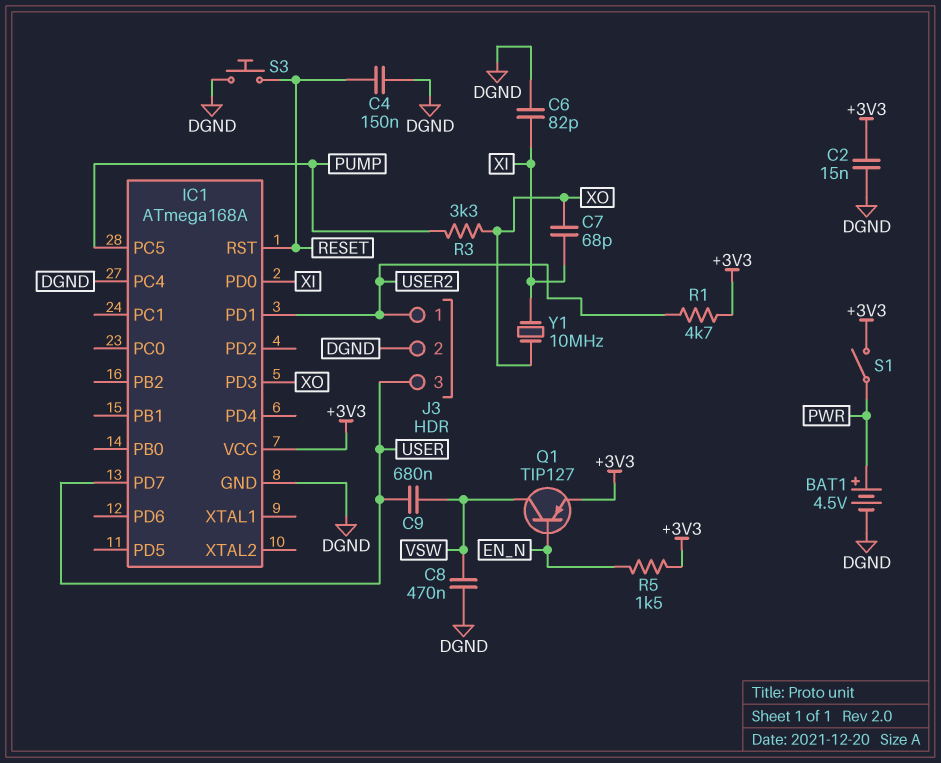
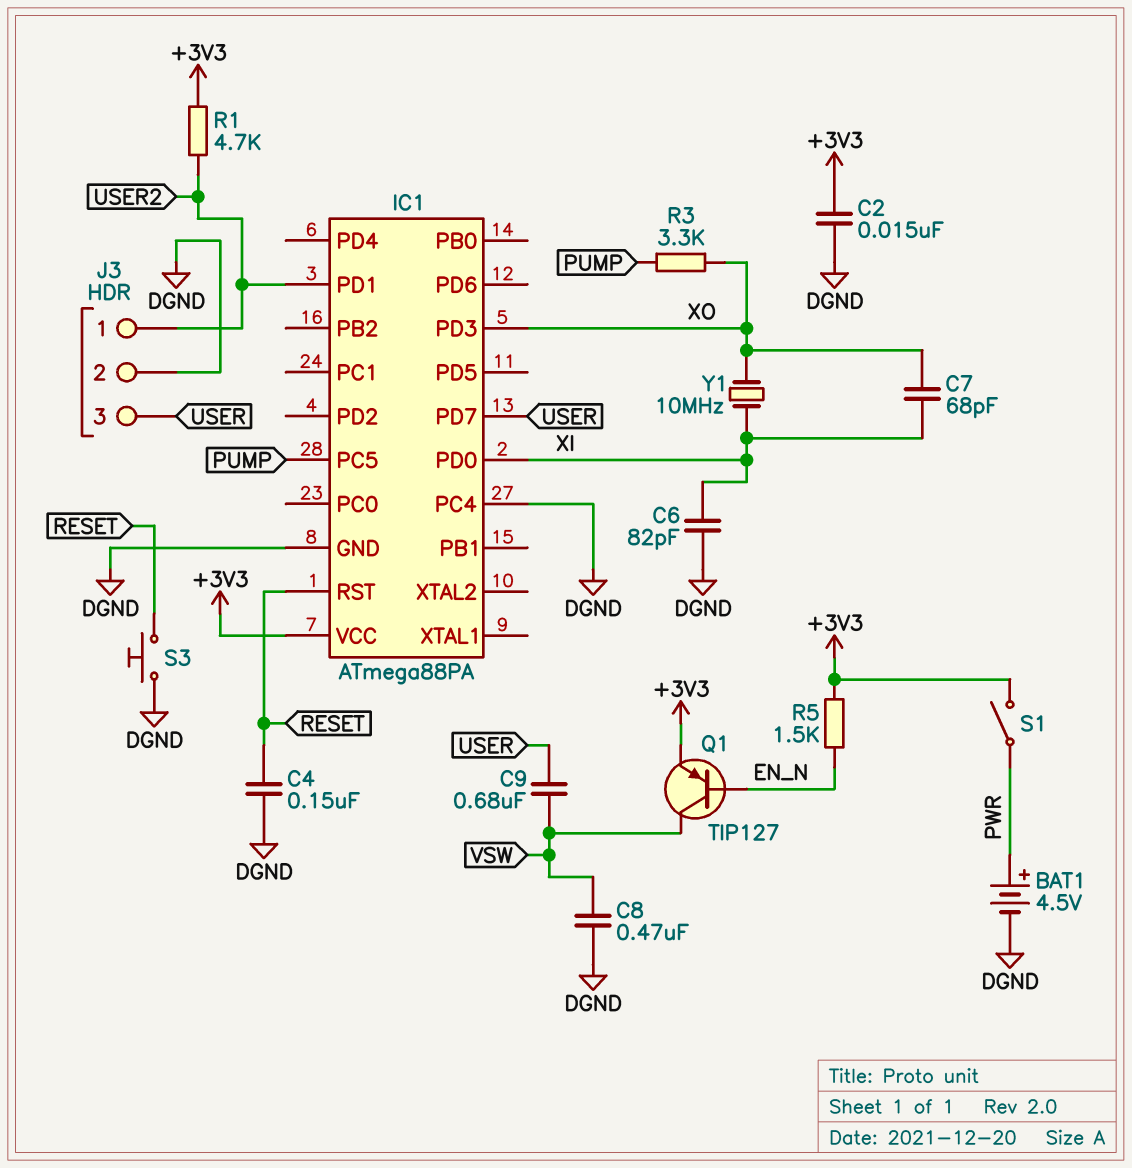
IC1: ATmega168A -> ATmega88PA

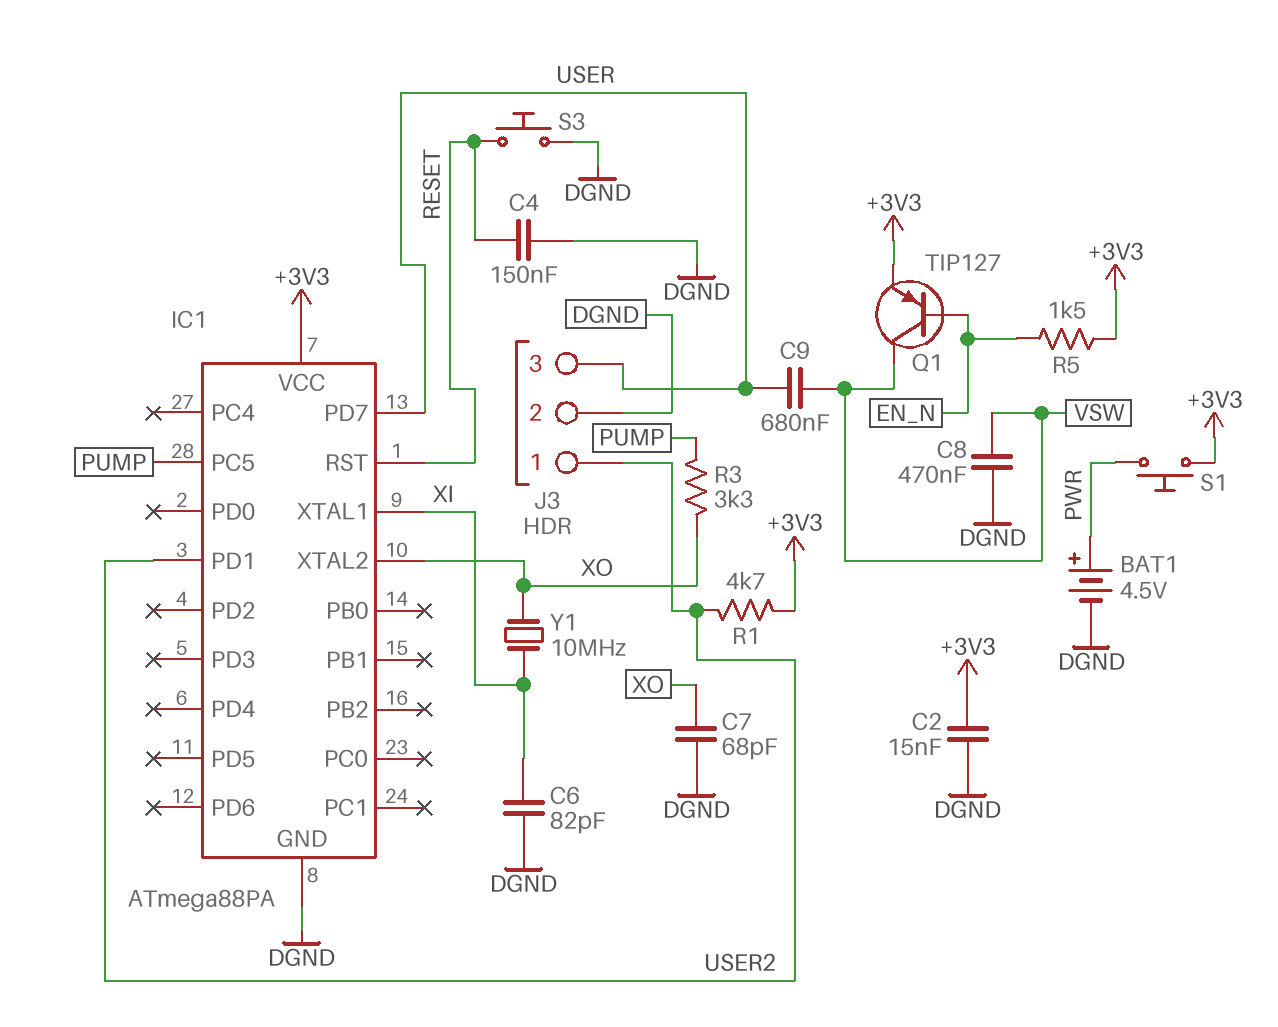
C7: 68pF (XI, XO) -> 68pF (DGND, XO)
IC1 pin PC4: DGND -> none
IC1 pin PD0: XI -> none
IC1 pin PD3: XO -> none
IC1 pin XTAL1: none -> XI
IC1 pin XTAL2: none -> XO
S1: switch (+3V3, PWR) -> button (+3V3, PWR)

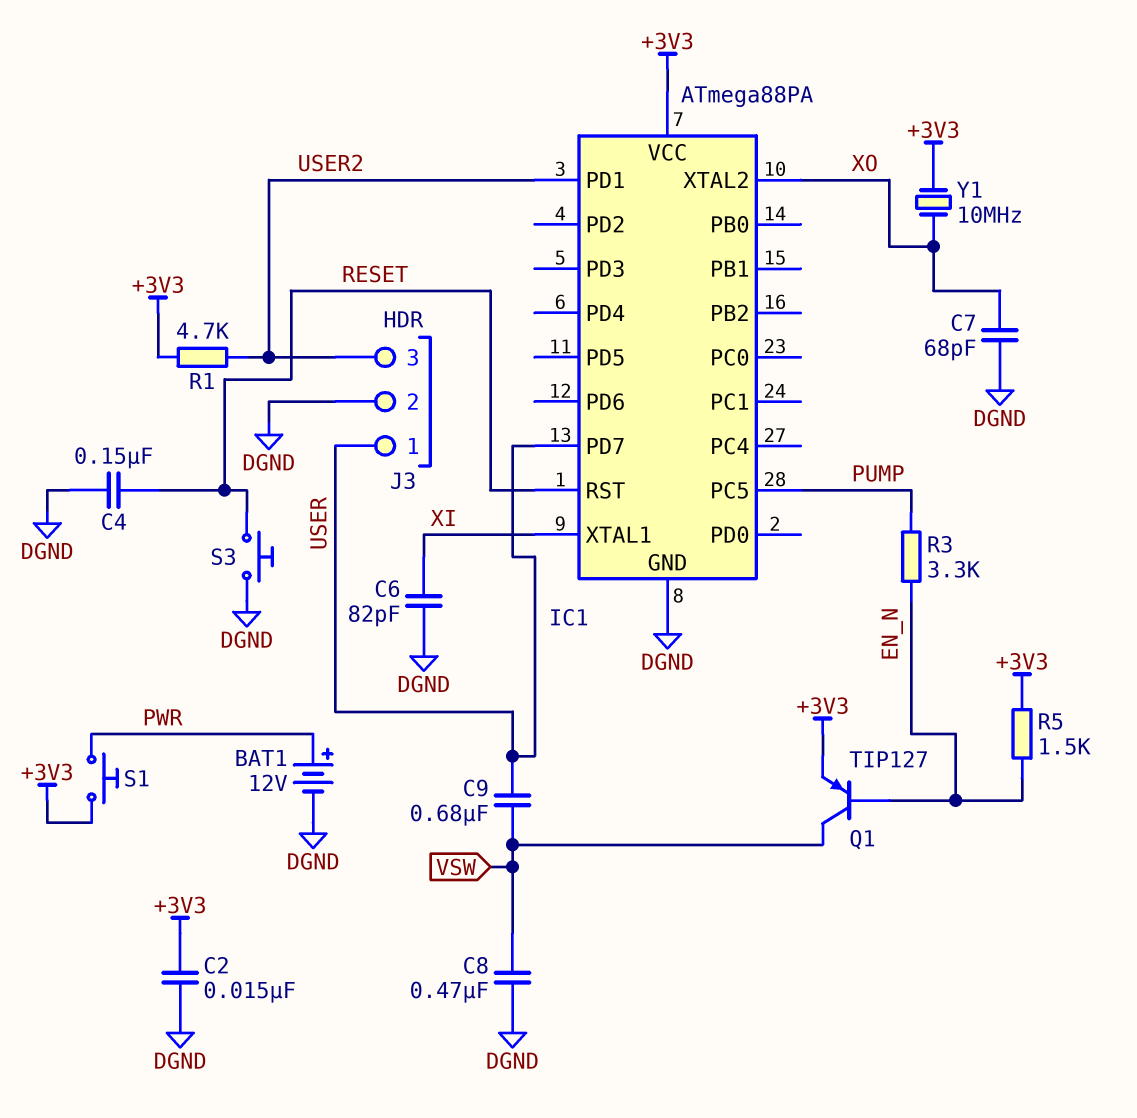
BAT1: 4.5V (plus PWR, minus DGND) -> 12V (plus PWR, minus DGND)
J3 pin 1: USER2 -> USER
J3 pin 3: USER -> USER2
R3: 3.3k (PUMP, XO) -> 3.3k (EN_N, PUMP)
Y1: 10MHz (XI, XO) -> 10MHz (+3V3, XO)

